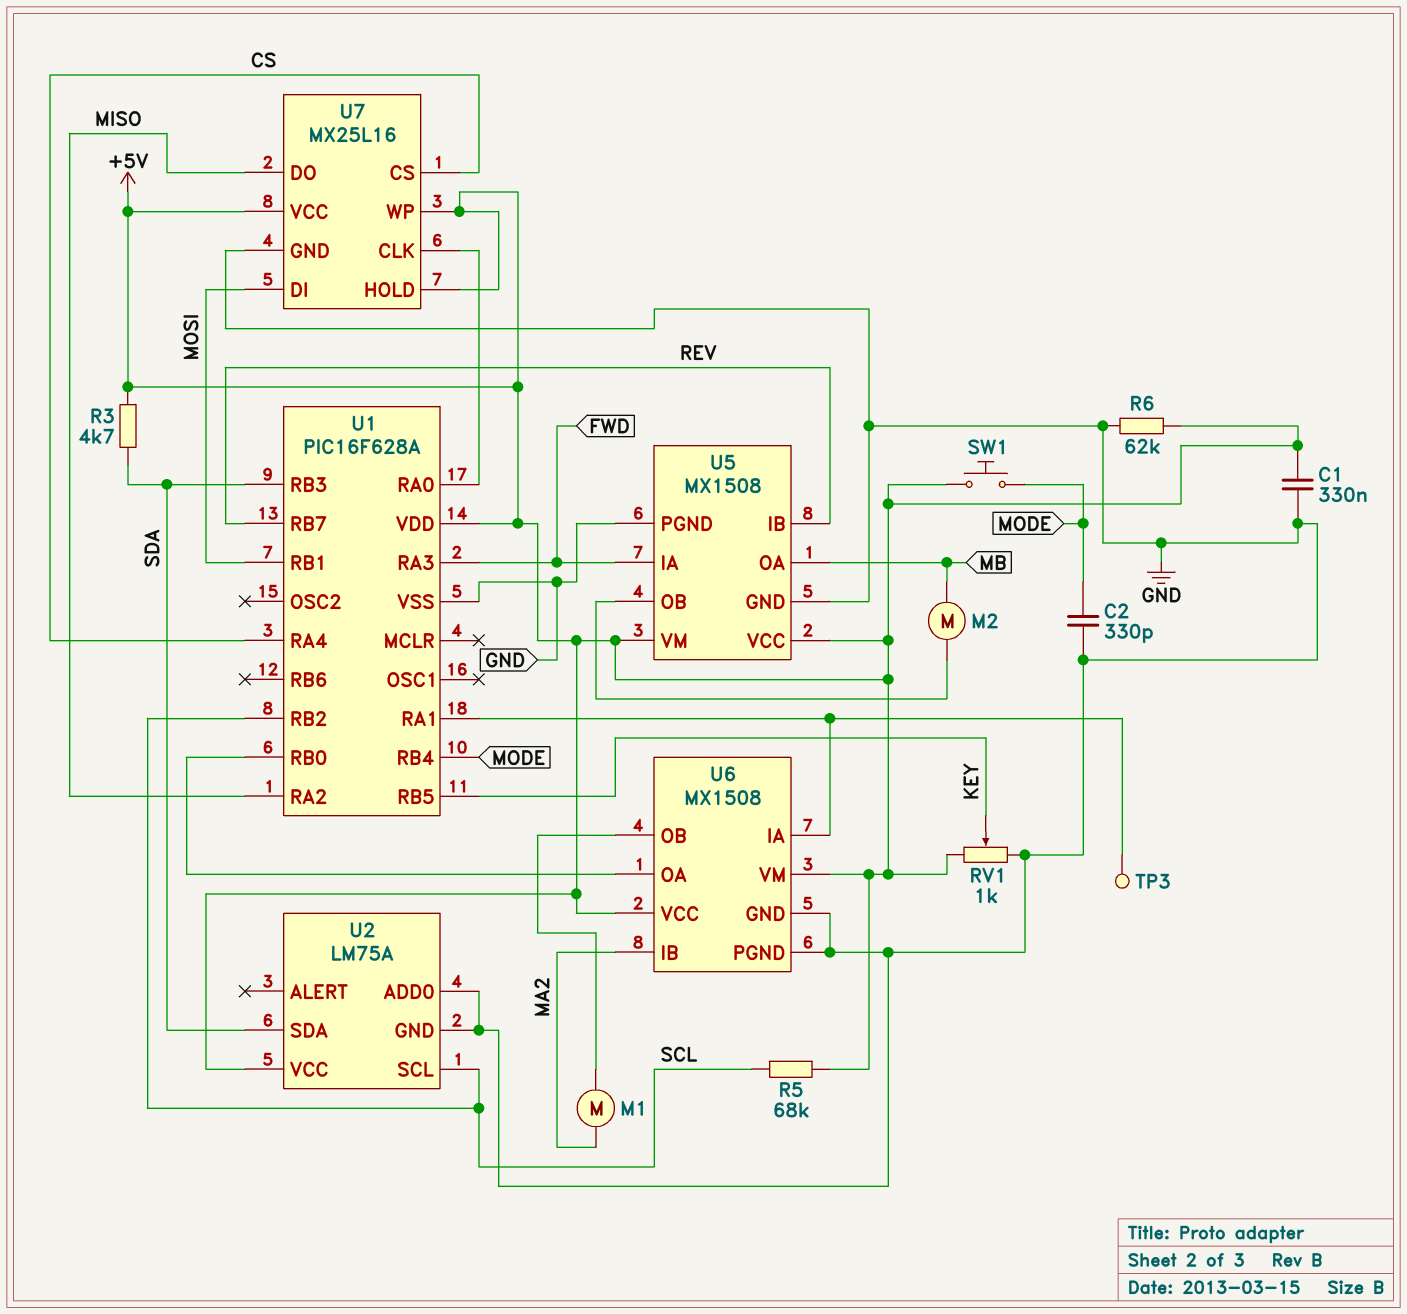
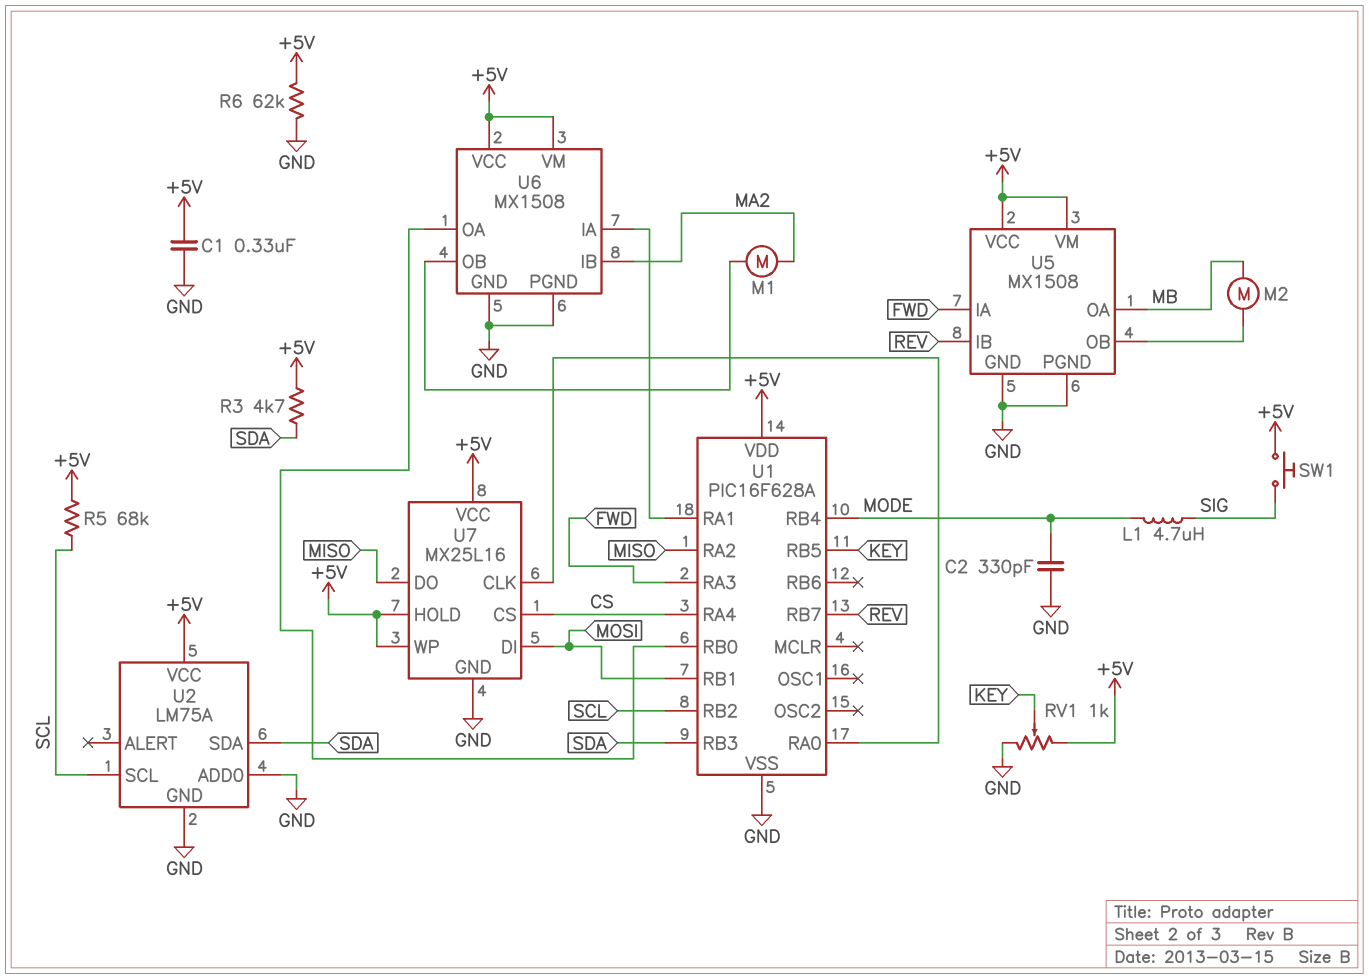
L1: none -> 4.7uH (MODE, SIG)
SW1: button (+5V, MODE) -> button (+5V, SIG)
TP3: test point (U1/RA1) -> none

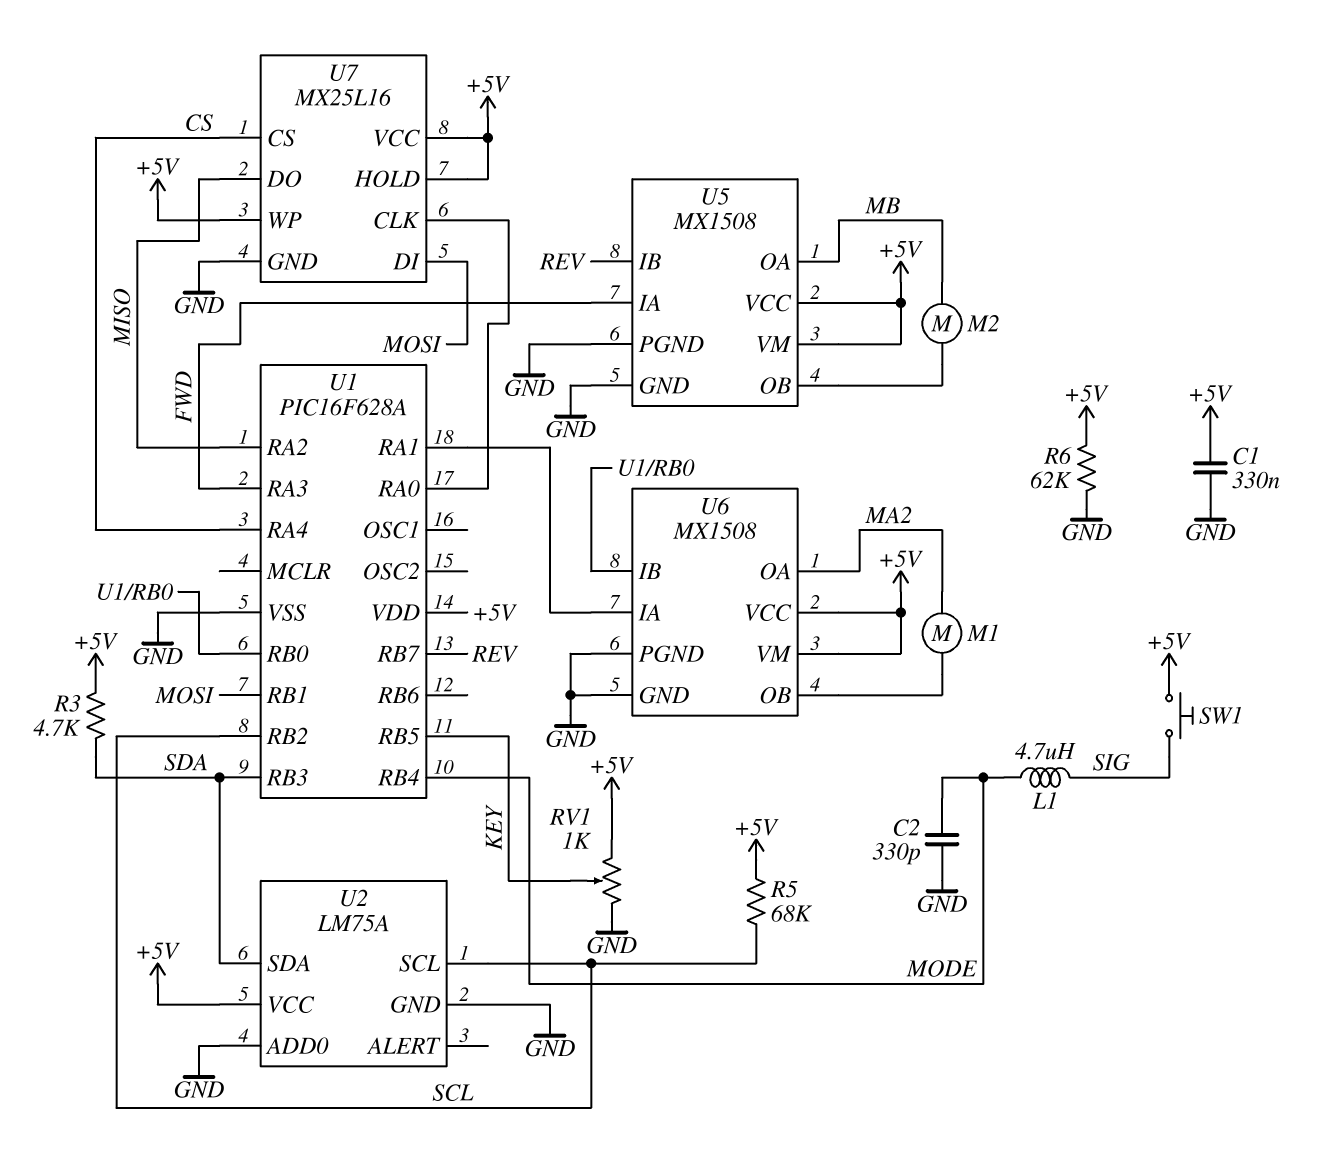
U6 pin IB: MA2 -> U1/RB0
U6 pin OA: U1/RB0 -> MA2

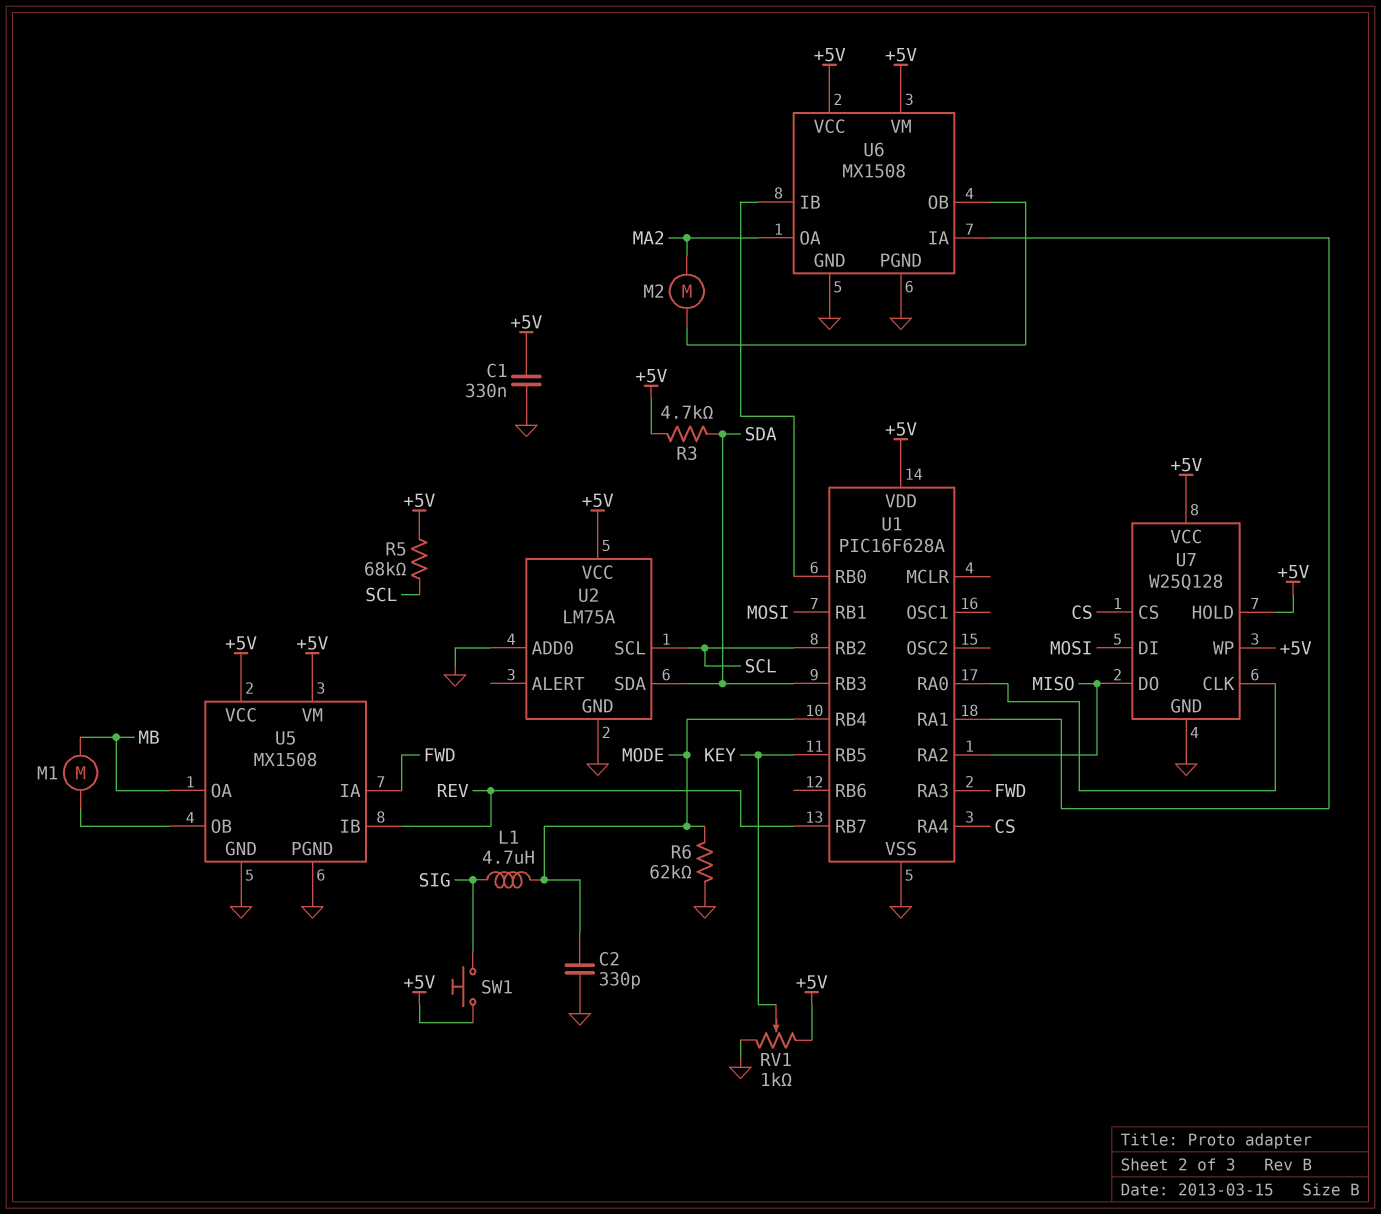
M1: motor (MA2, U6/OB) -> motor (MB, U5/OB)
M2: motor (MB, U5/OB) -> motor (MA2, U6/OB)
R6: 62k (+5V, GND) -> 62k (GND, MODE)
U7: MX25L16 -> W25Q128

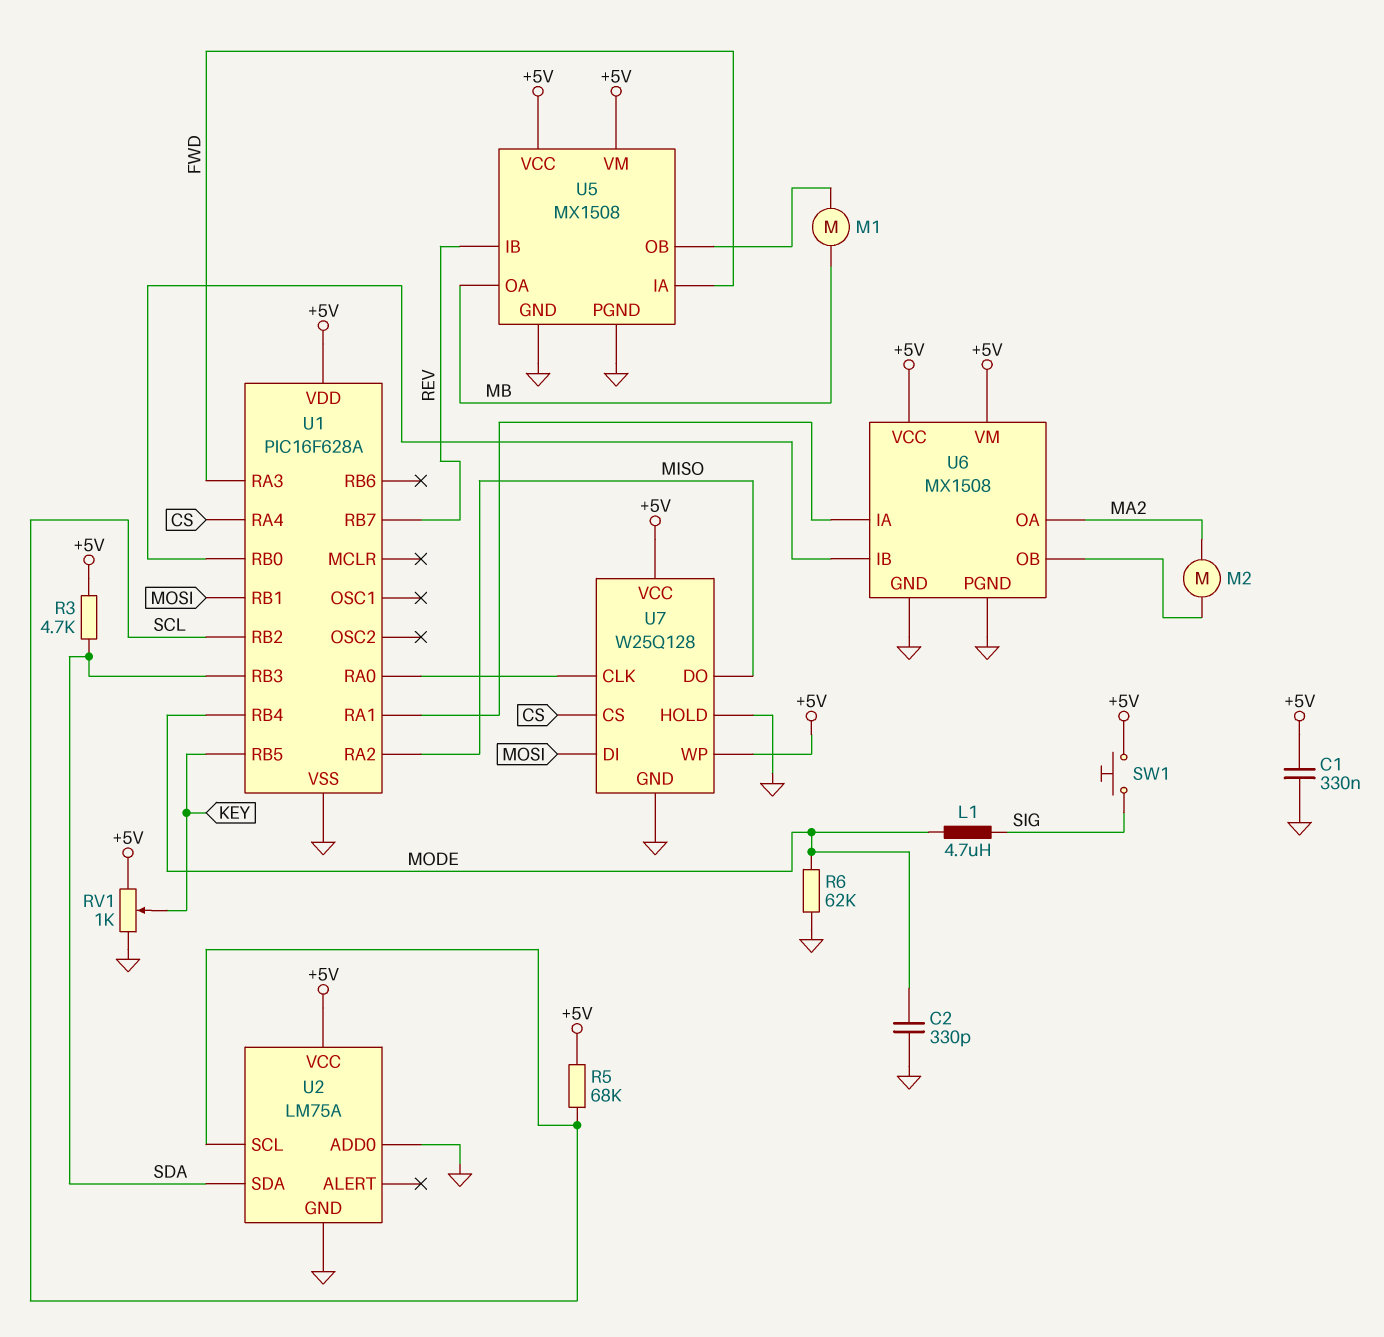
U7 pin HOLD: +5V -> GND

